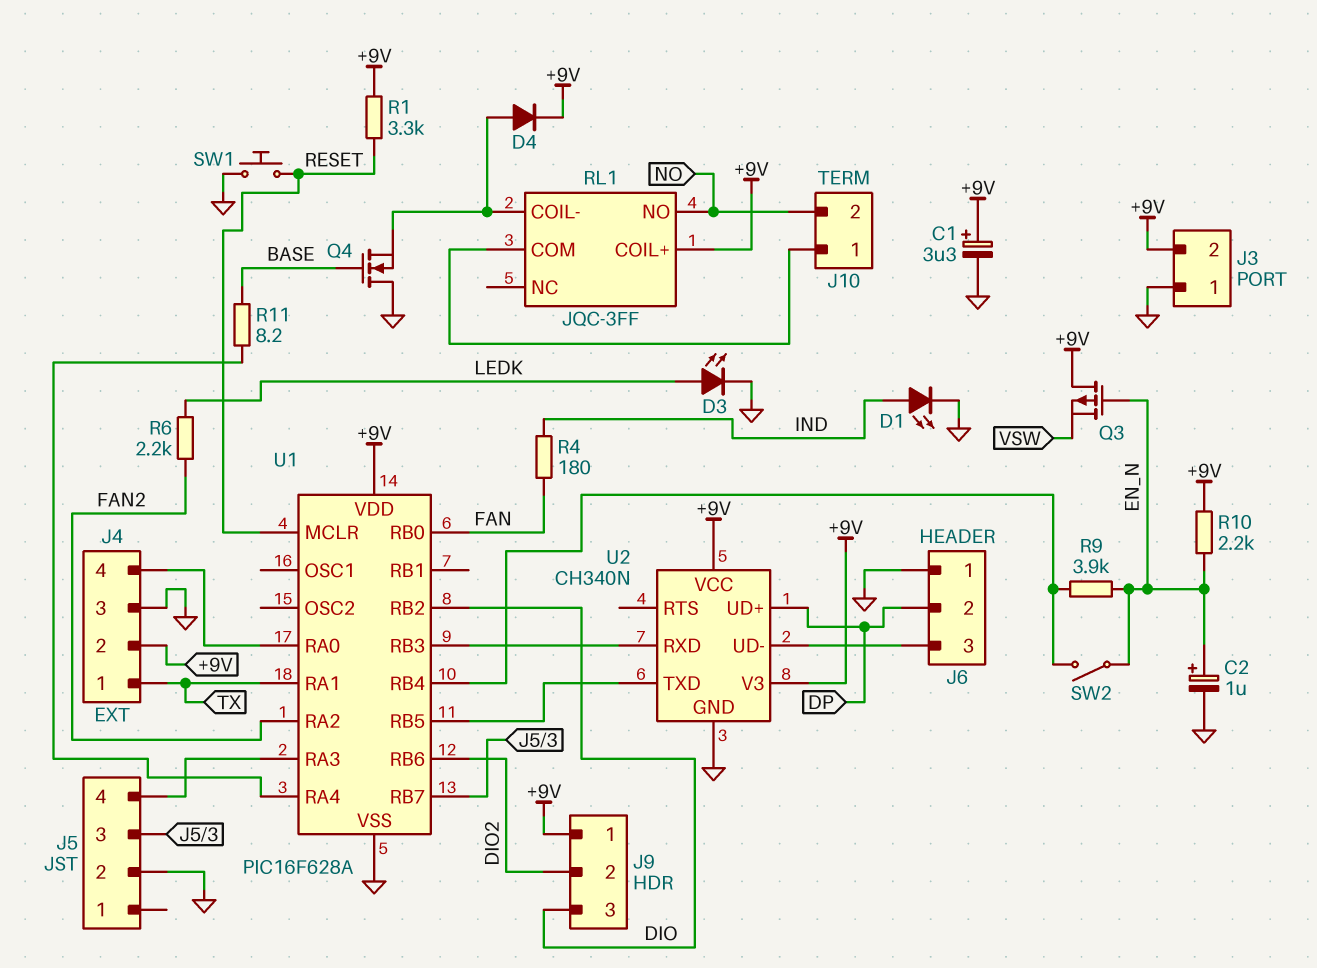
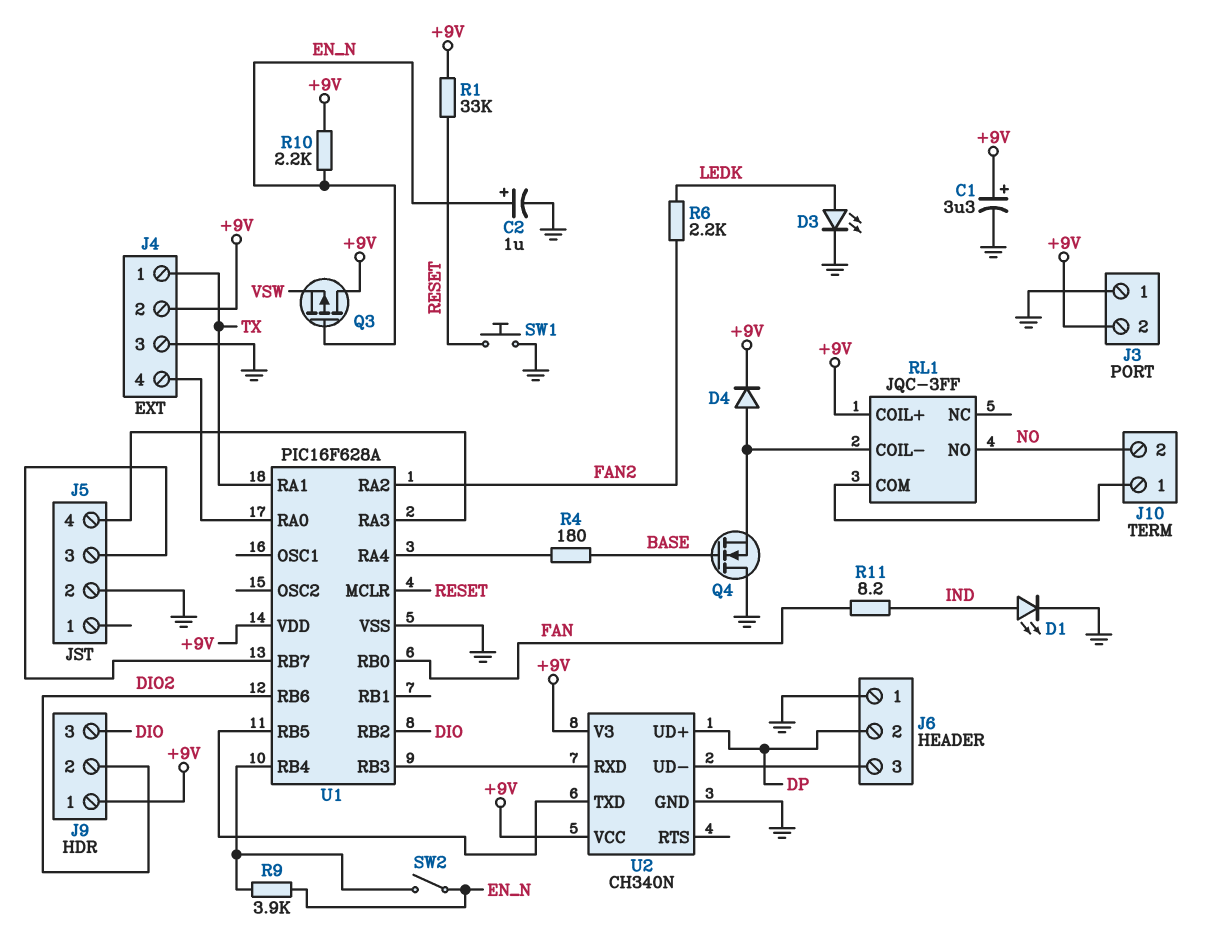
R1: 3.3k (+9V, RESET) -> 33k (+9V, RESET)
R4: 180 (FAN, IND) -> 180 (BASE, U1/RA4)
R11: 8.2 (BASE, U1/RA4) -> 8.2 (FAN, IND)

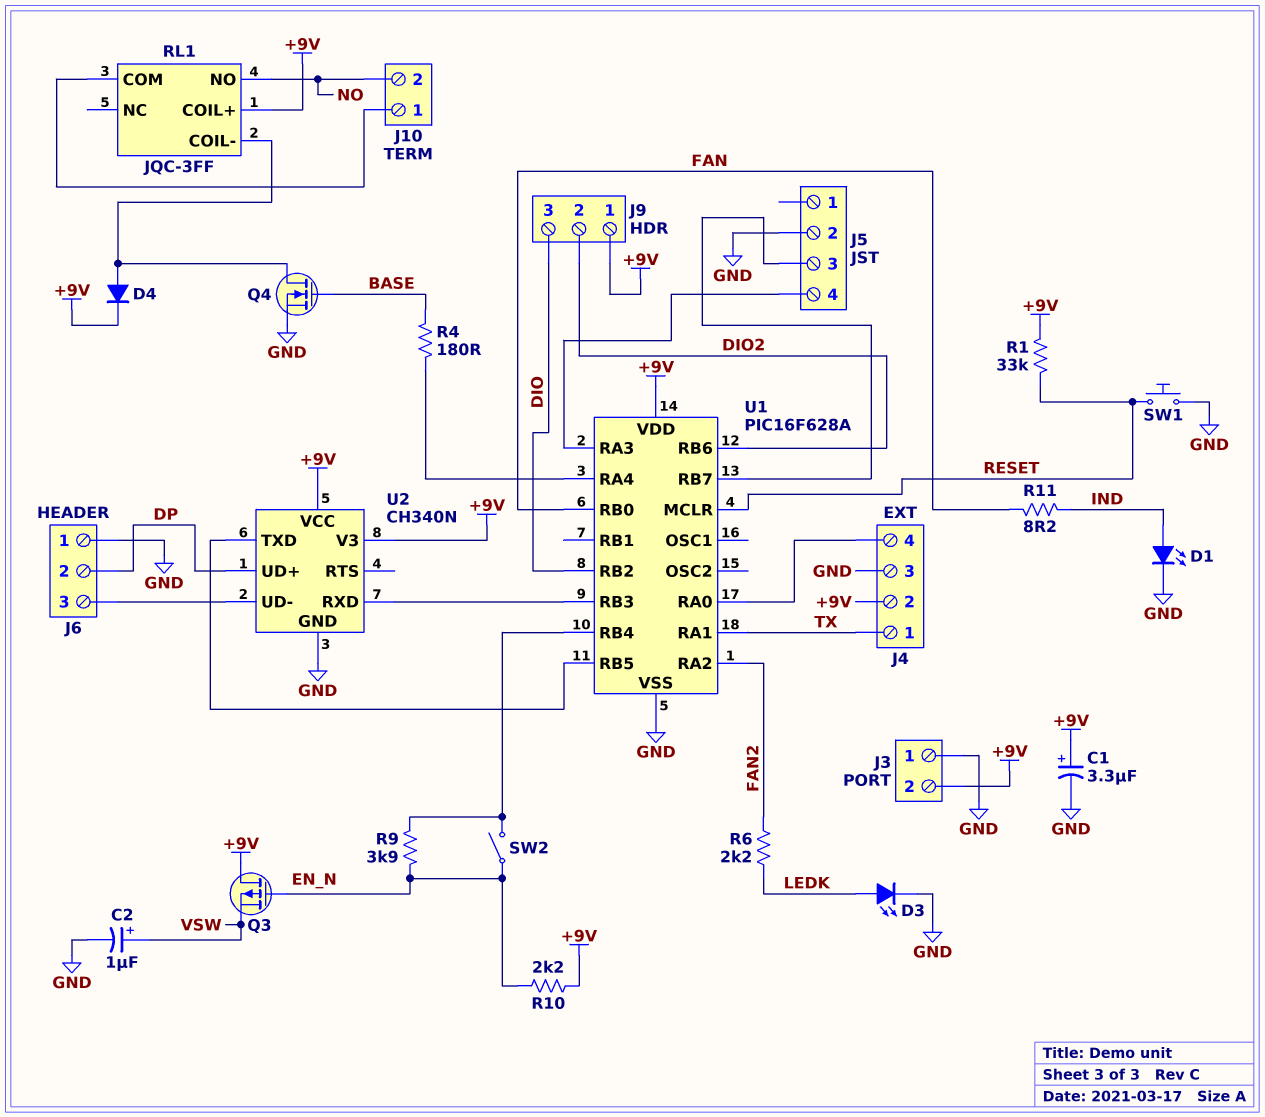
C2: 1uF (plus EN_N, minus GND) -> 1uF (plus VSW, minus GND)
Q4: NMOS (G BASE, D GND, S RL1/COIL-) -> NMOS (G BASE, D RL1/COIL-, S GND)

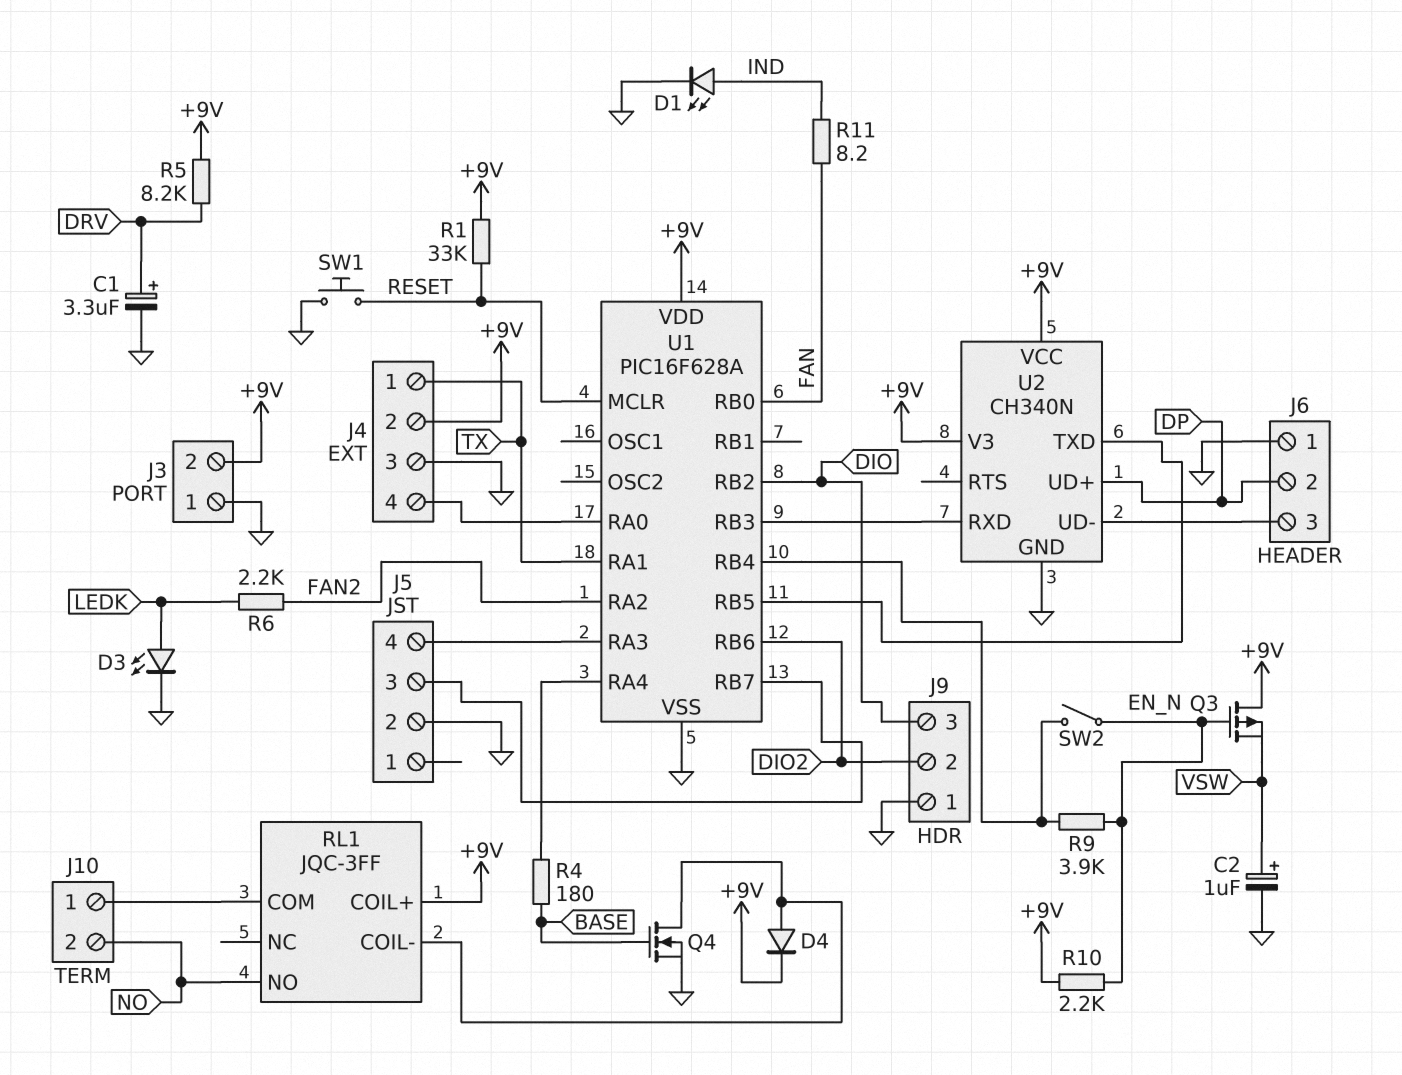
C1: 3.3uF (plus +9V, minus GND) -> 3.3uF (plus DRV, minus GND)
J9 pin 1: +9V -> GND
R5: none -> 8.2k (+9V, DRV)

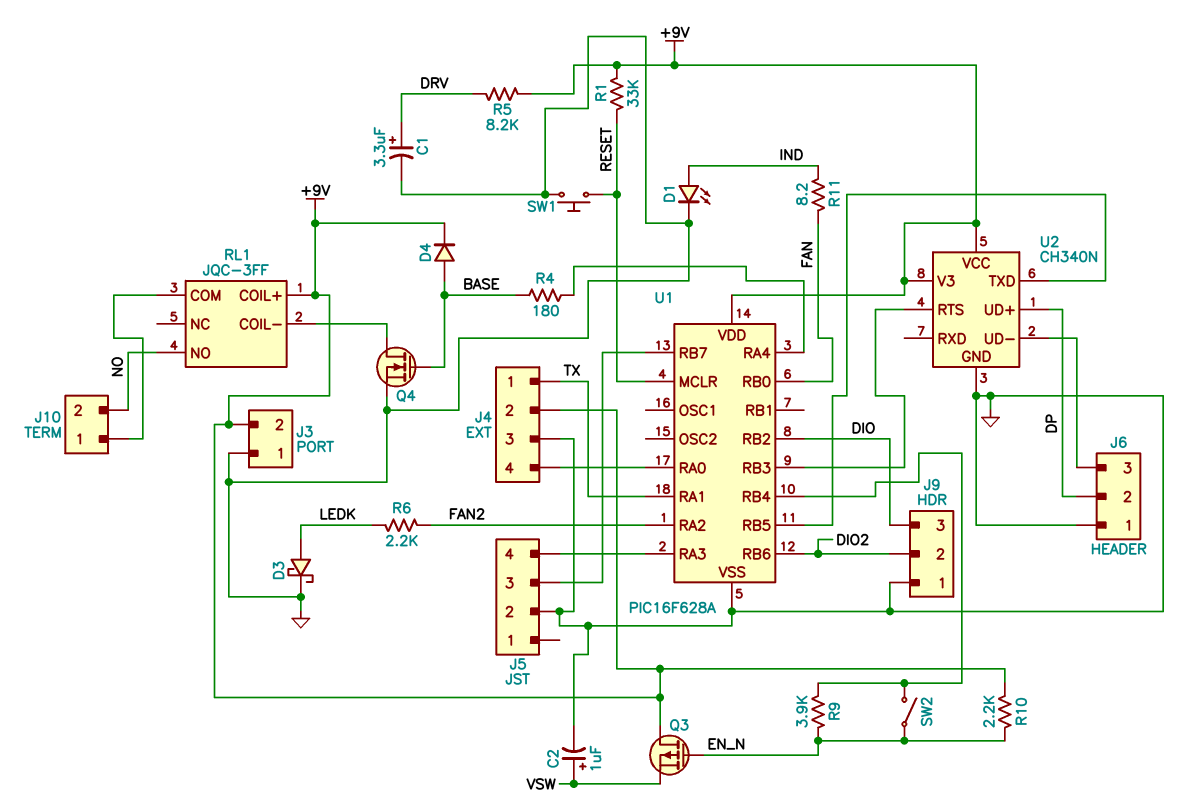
D3: LED (A LEDK, K GND) -> schottky (A LEDK, K GND)
D4: diode (A RL1/COIL-, K +9V) -> diode (A BASE, K +9V)
U2 pin RTS: none -> U1/RB3
U2 pin RXD: U1/RB3 -> none

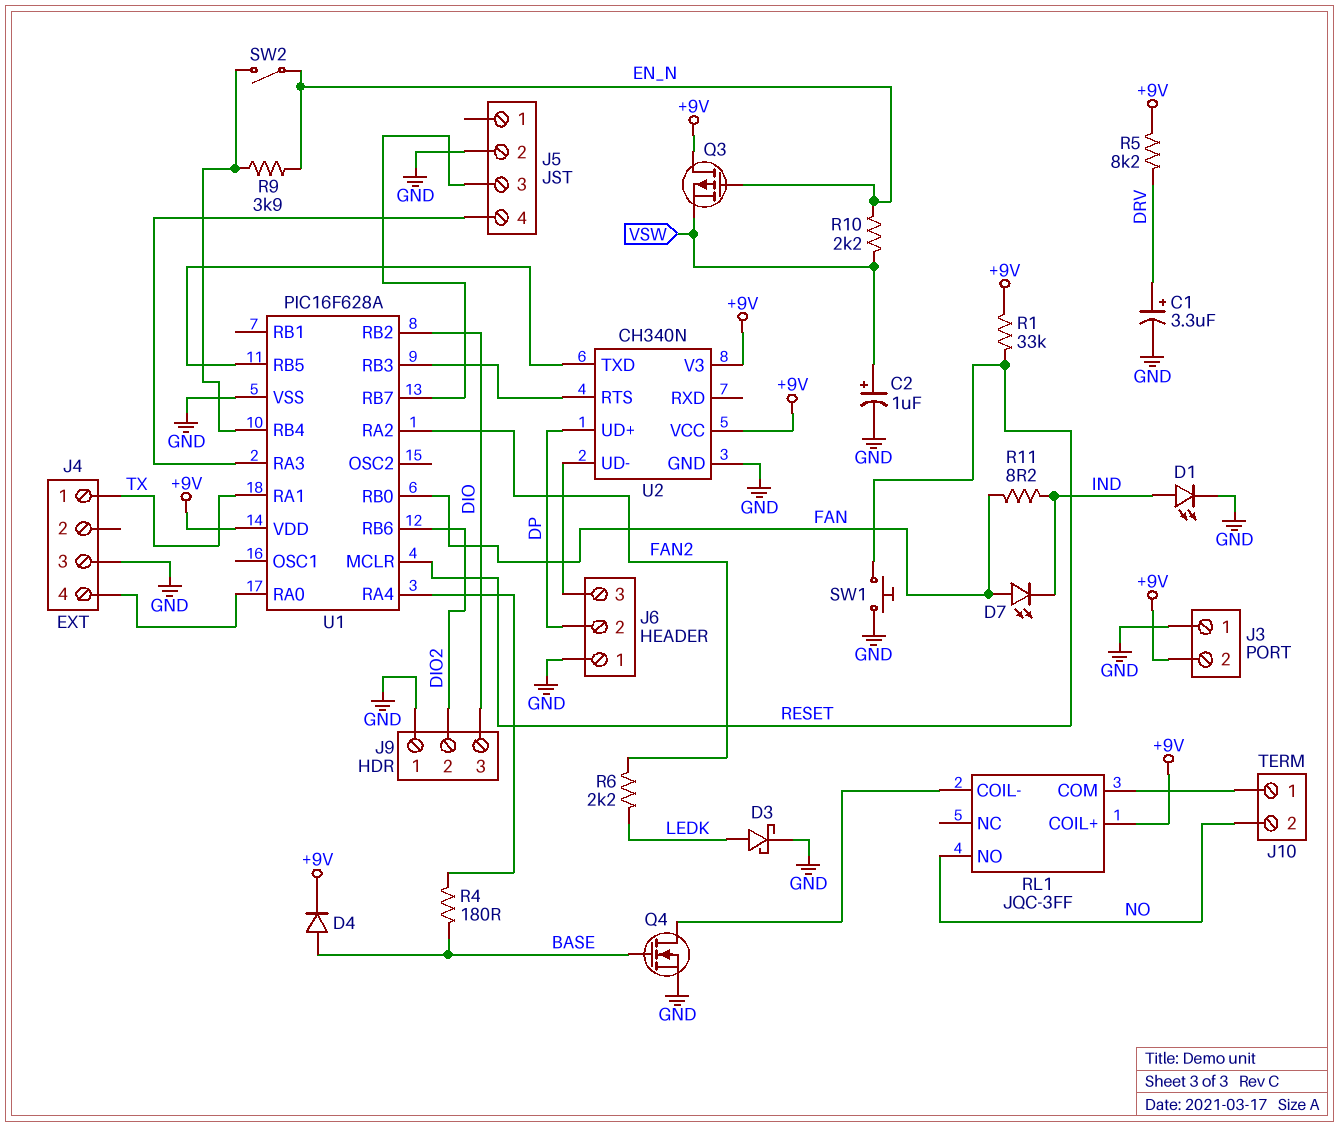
D7: none -> LED (A FAN, K IND)
J4 pin 2: +9V -> none
R10: 2.2k (+9V, EN_N) -> 2.2k (EN_N, VSW)

